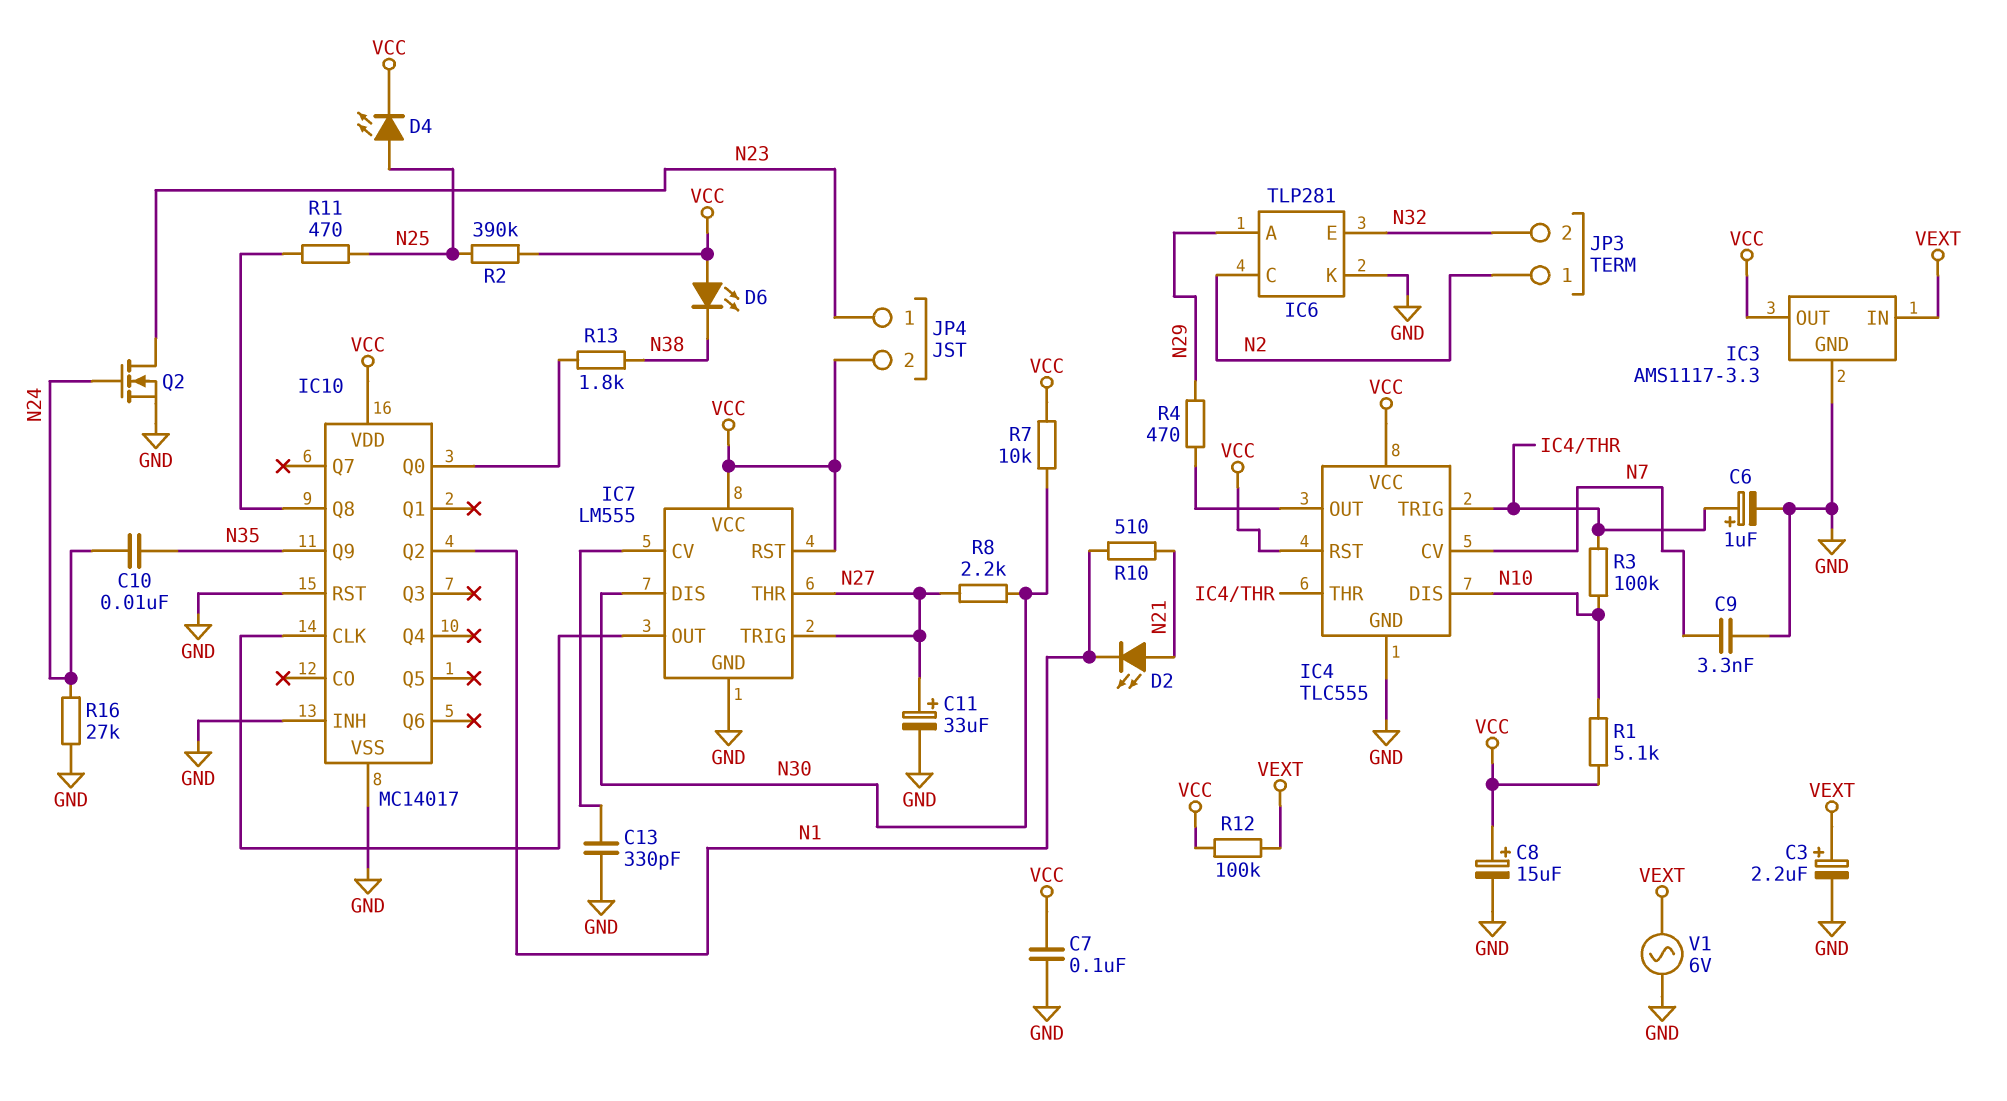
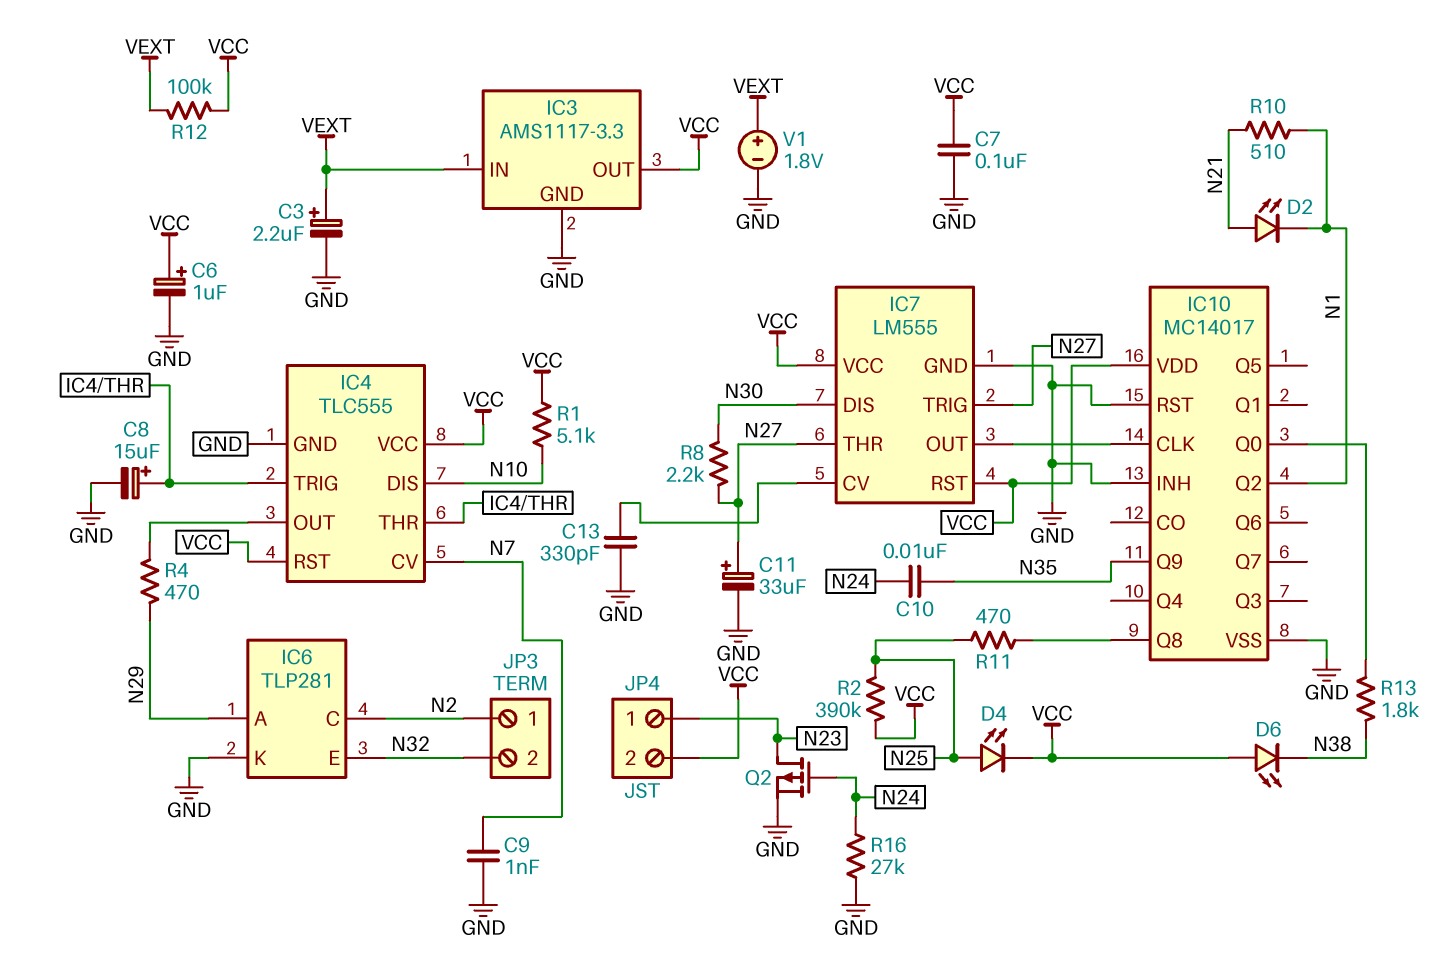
C6: 1uF (plus IC4/THR, minus GND) -> 1uF (plus VCC, minus GND)
C8: 15uF (plus VCC, minus GND) -> 15uF (plus IC4/THR, minus GND)
C9: 3.3nF (GND, N7) -> 1nF (GND, N7)
Q2: NMOS (G N24, D N23, S GND) -> PMOS (G N24, D N23, S GND)
R3: 100k (IC4/THR, N10) -> none
R7: 10k (N30, VCC) -> none
V1: AC 6V (GND, VEXT) -> 1.8V (plus VEXT, minus GND)

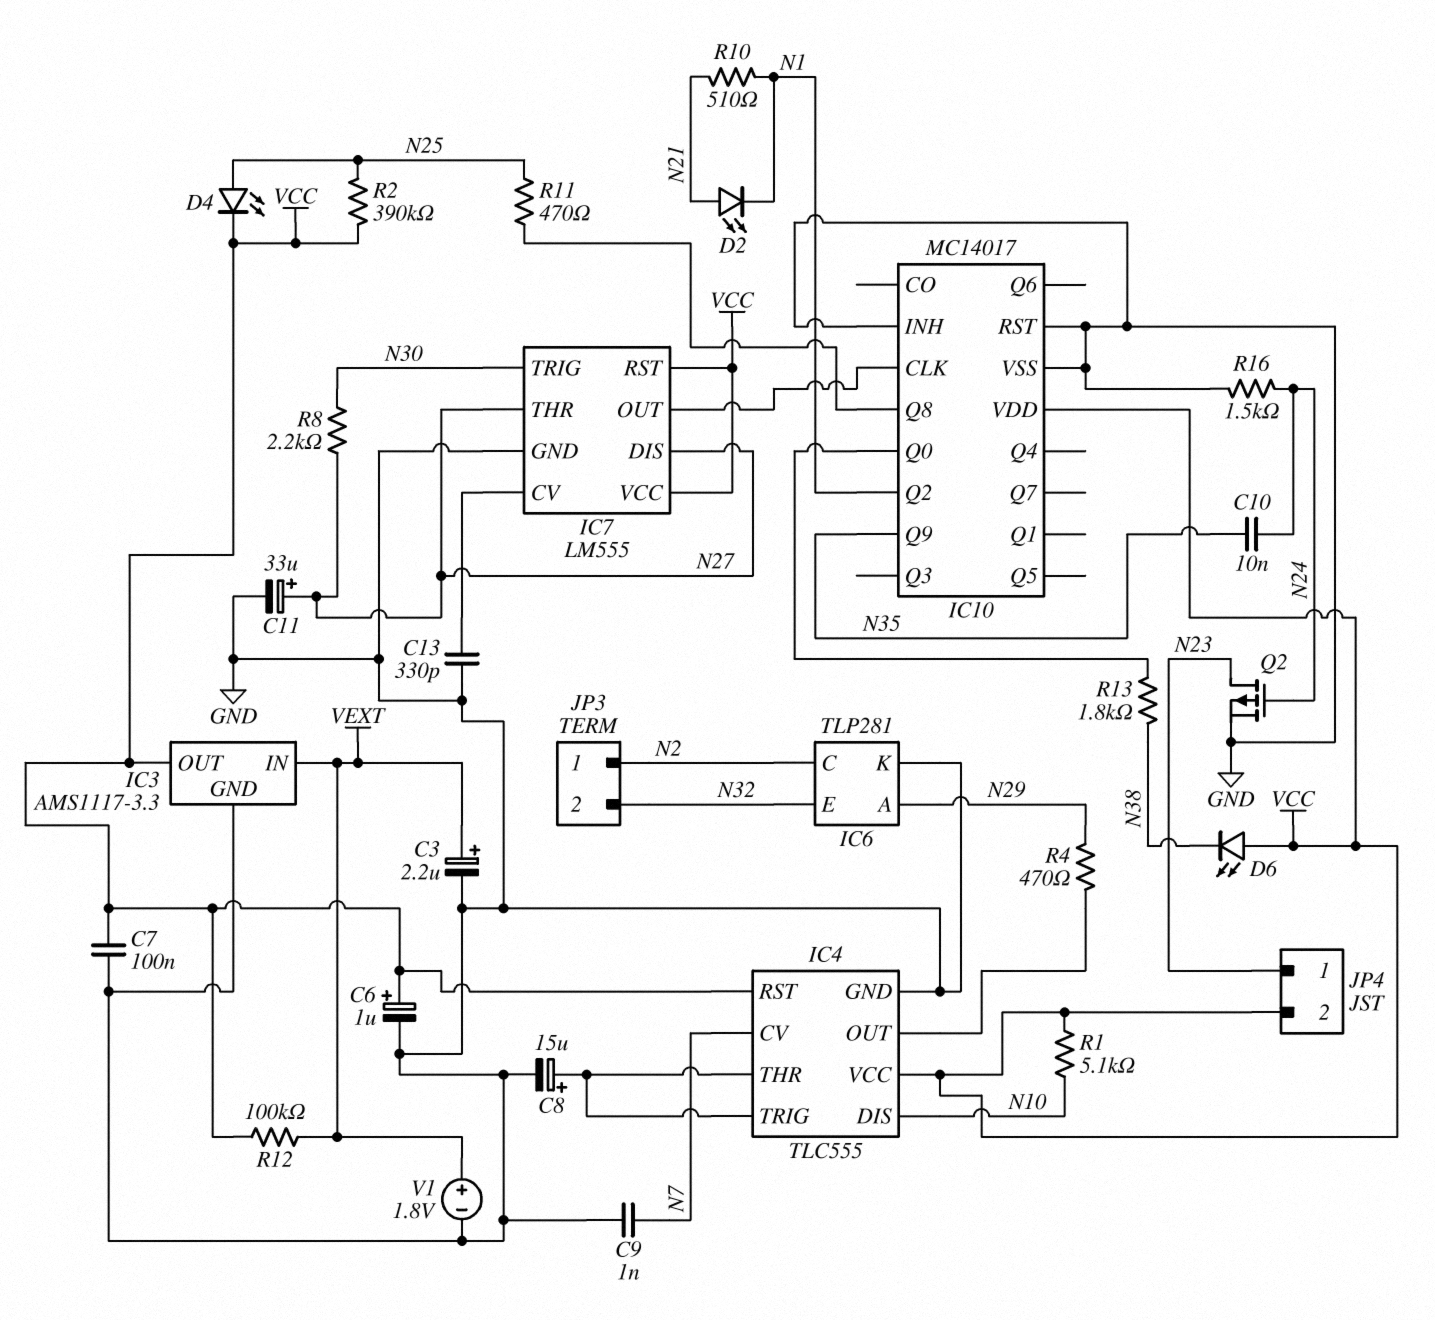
IC7 pin DIS: N30 -> N27
IC7 pin TRIG: N27 -> N30
R16: 27k (GND, N24) -> 1.5k (GND, N24)

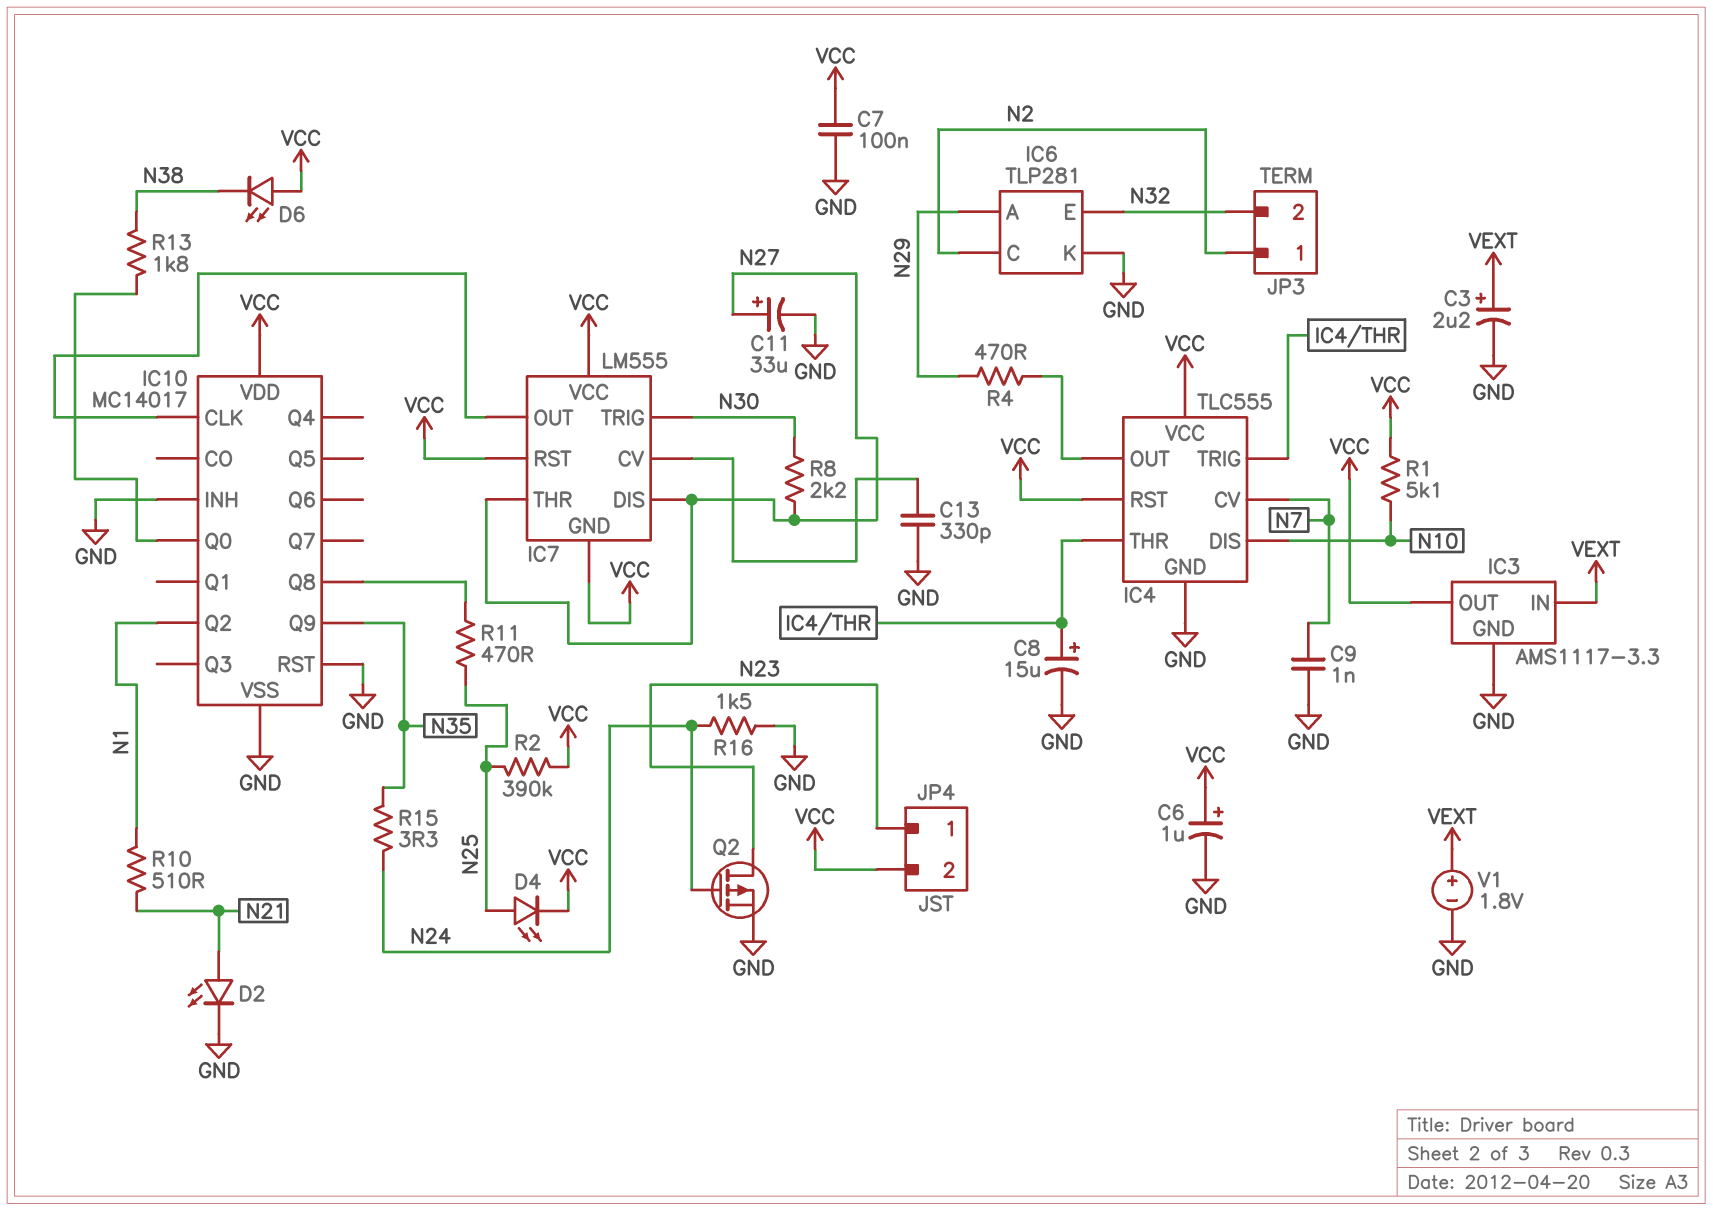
C10: 10nF (N24, N35) -> none
D2: LED (A N21, K N1) -> LED (A N21, K GND)
IC7 pin GND: GND -> VCC
R12: 100k (VCC, VEXT) -> none
R15: none -> 3.3 (N24, N35)

